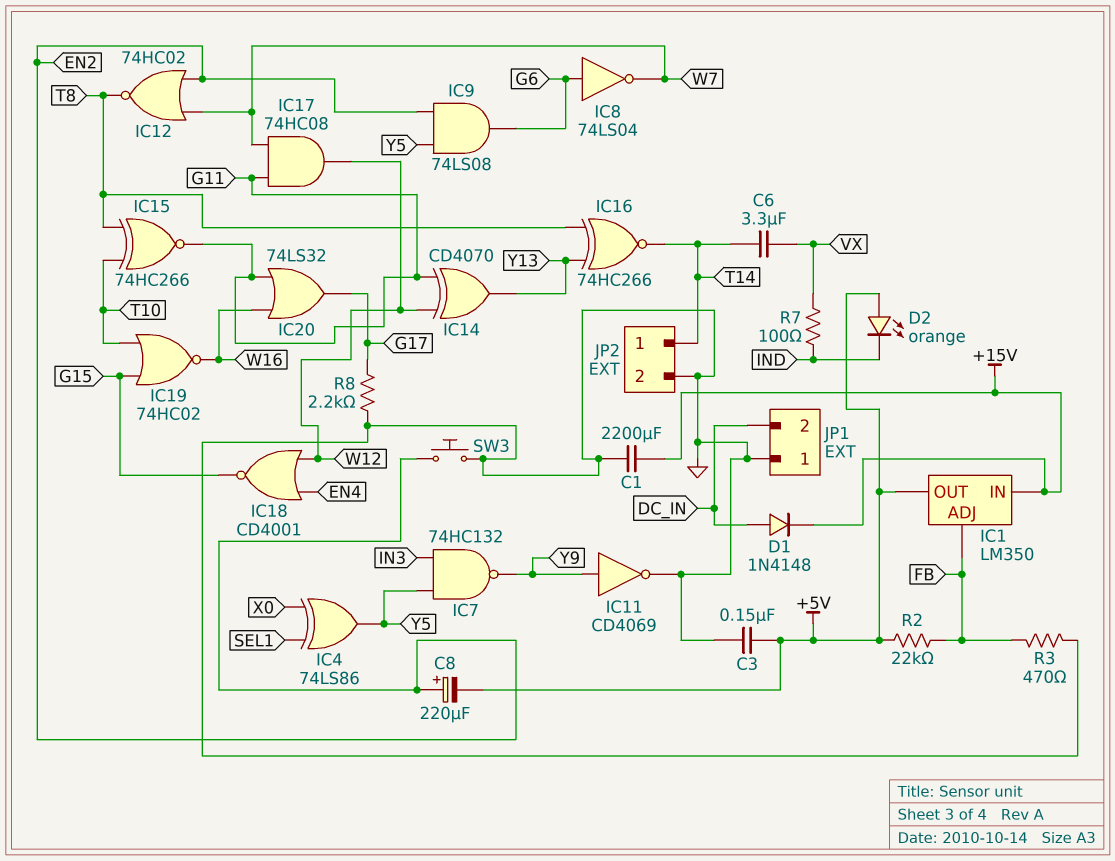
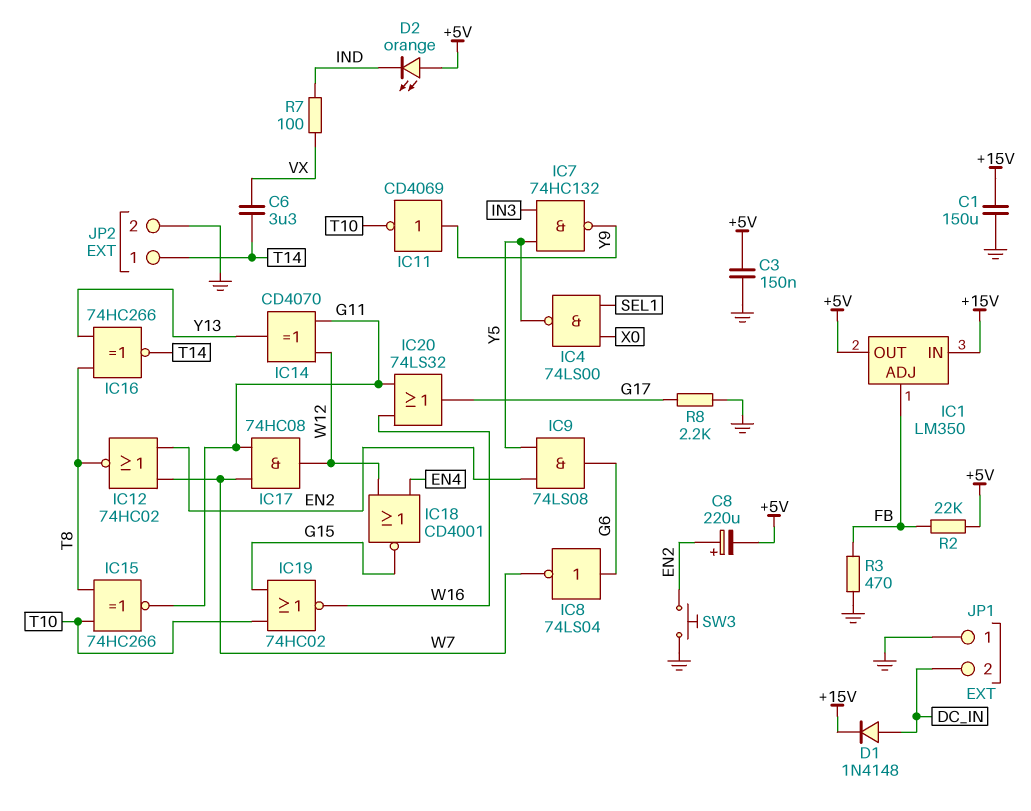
C1: 2200uF (+15V, GND) -> 150uF (+15V, GND)
IC4: XOR 74LS86 (in SEL1, in X0, out Y5) -> NAND 74LS00 (in SEL1, in X0, out Y5)
IC11: NOT CD4069 (in Y9, out GND) -> NOT CD4069 (in Y9, out T10)

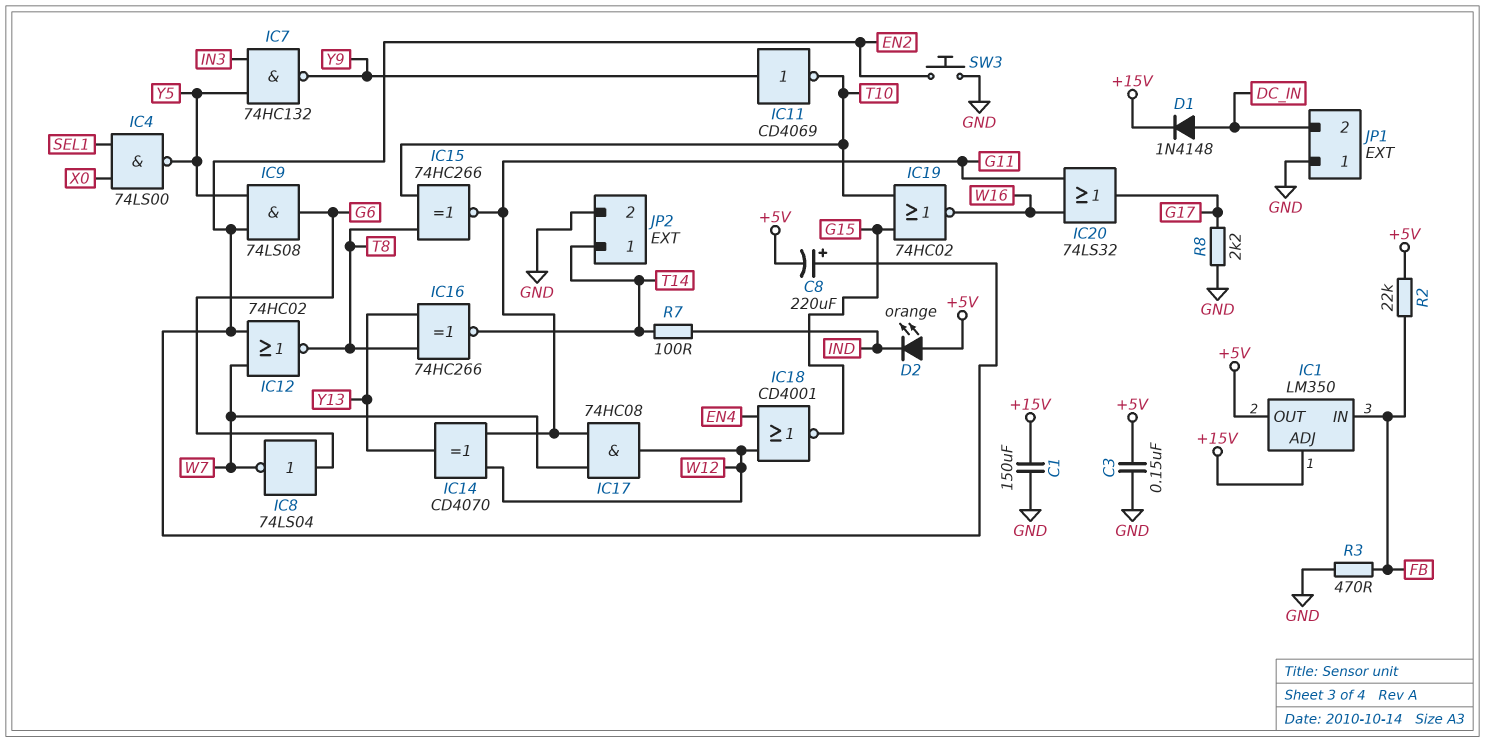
C6: 3.3uF (T14, VX) -> none
IC1 pin ADJ: FB -> +15V
IC1 pin IN: +15V -> FB
R7: 100 (IND, VX) -> 100 (IND, T14)

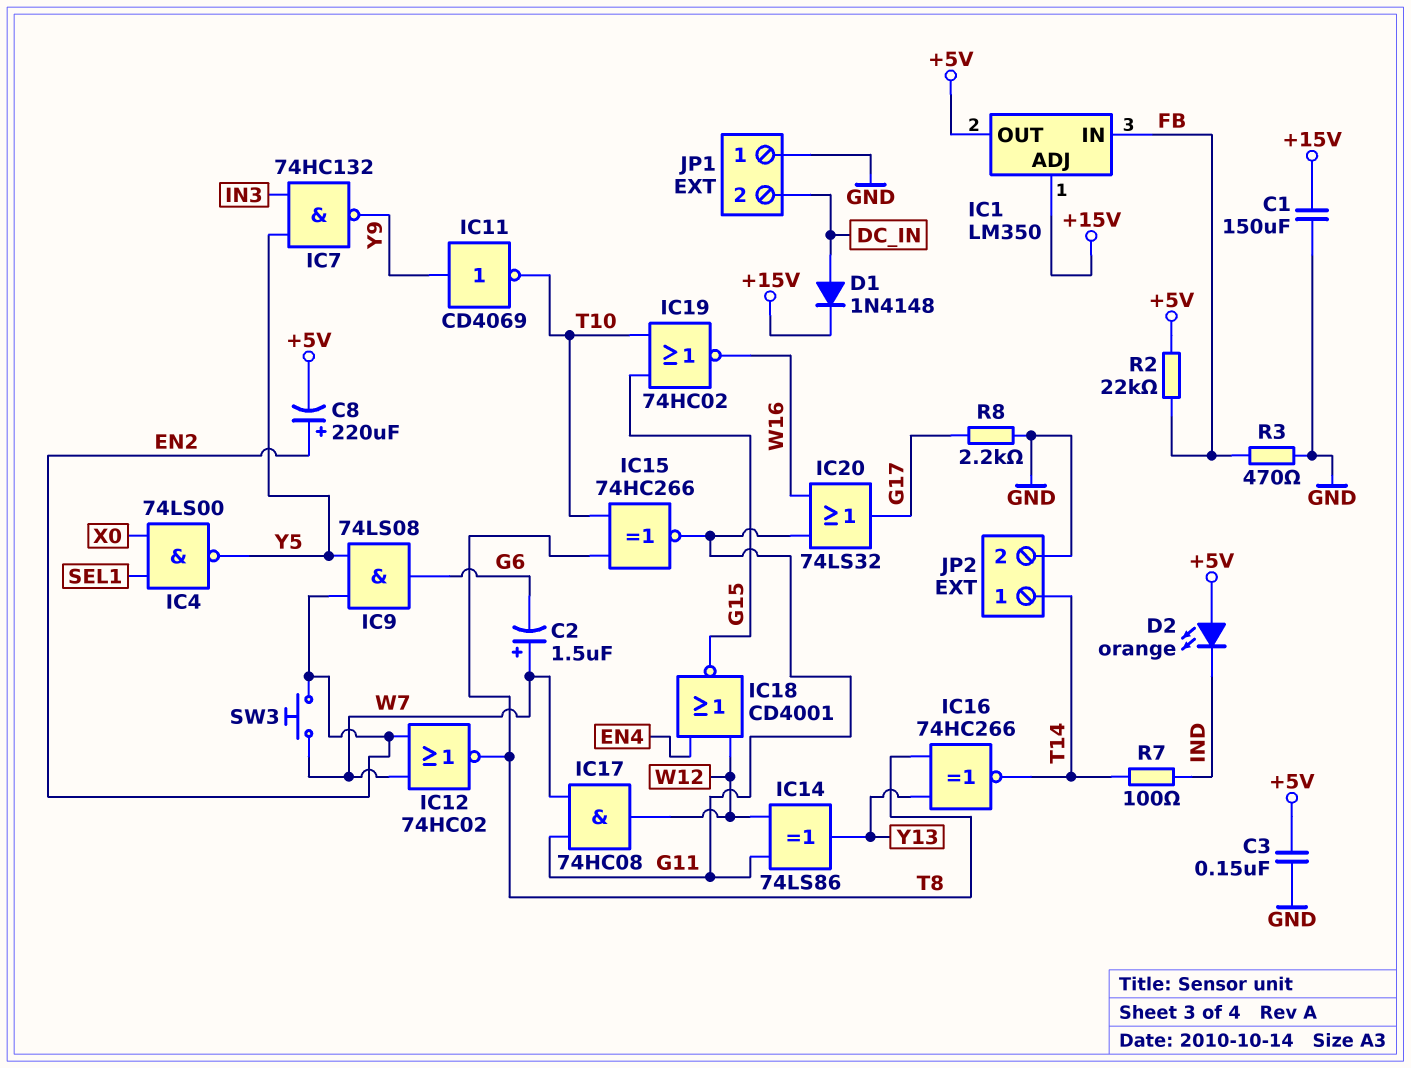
C2: none -> 1.5uF (plus W7, minus G6)
IC8: NOT 74LS04 (in G6, out W7) -> none
IC14: XOR CD4070 (in G11, in W12, out Y13) -> XOR 74LS86 (in G11, in W12, out Y13)
SW3: button (EN2, GND) -> button (EN2, W7)

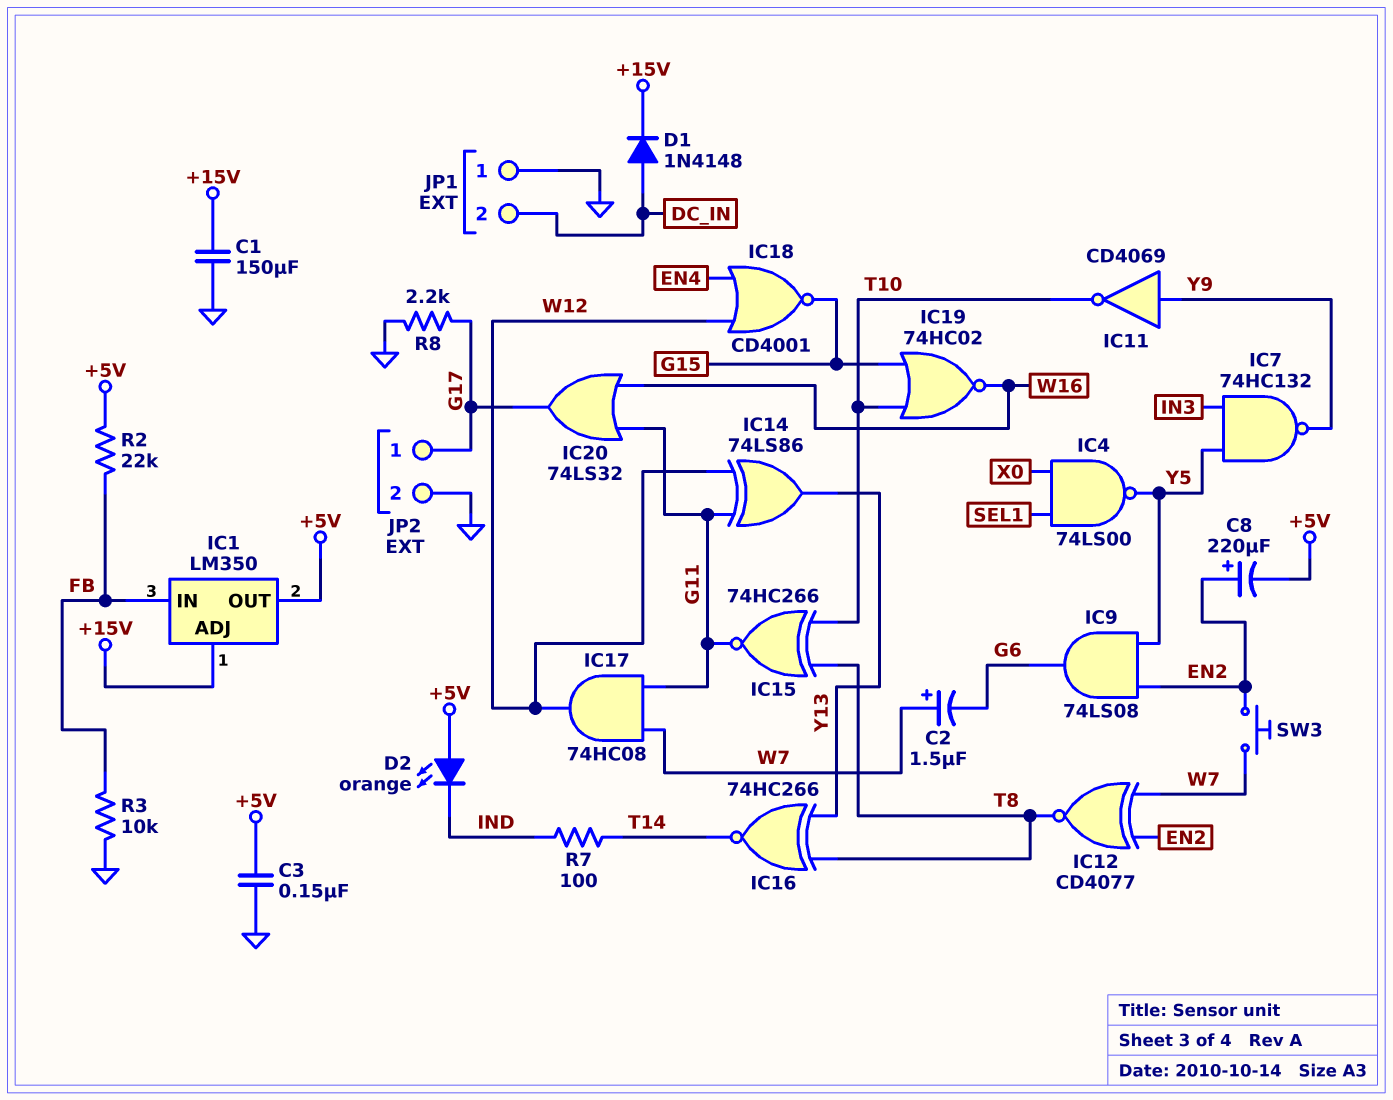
IC12: NOR 74HC02 (in EN2, in W7, out T8) -> XNOR CD4077 (in EN2, in W7, out T8)
JP2 pin 1: T14 -> G17
R3: 470 (FB, GND) -> 10k (FB, GND)

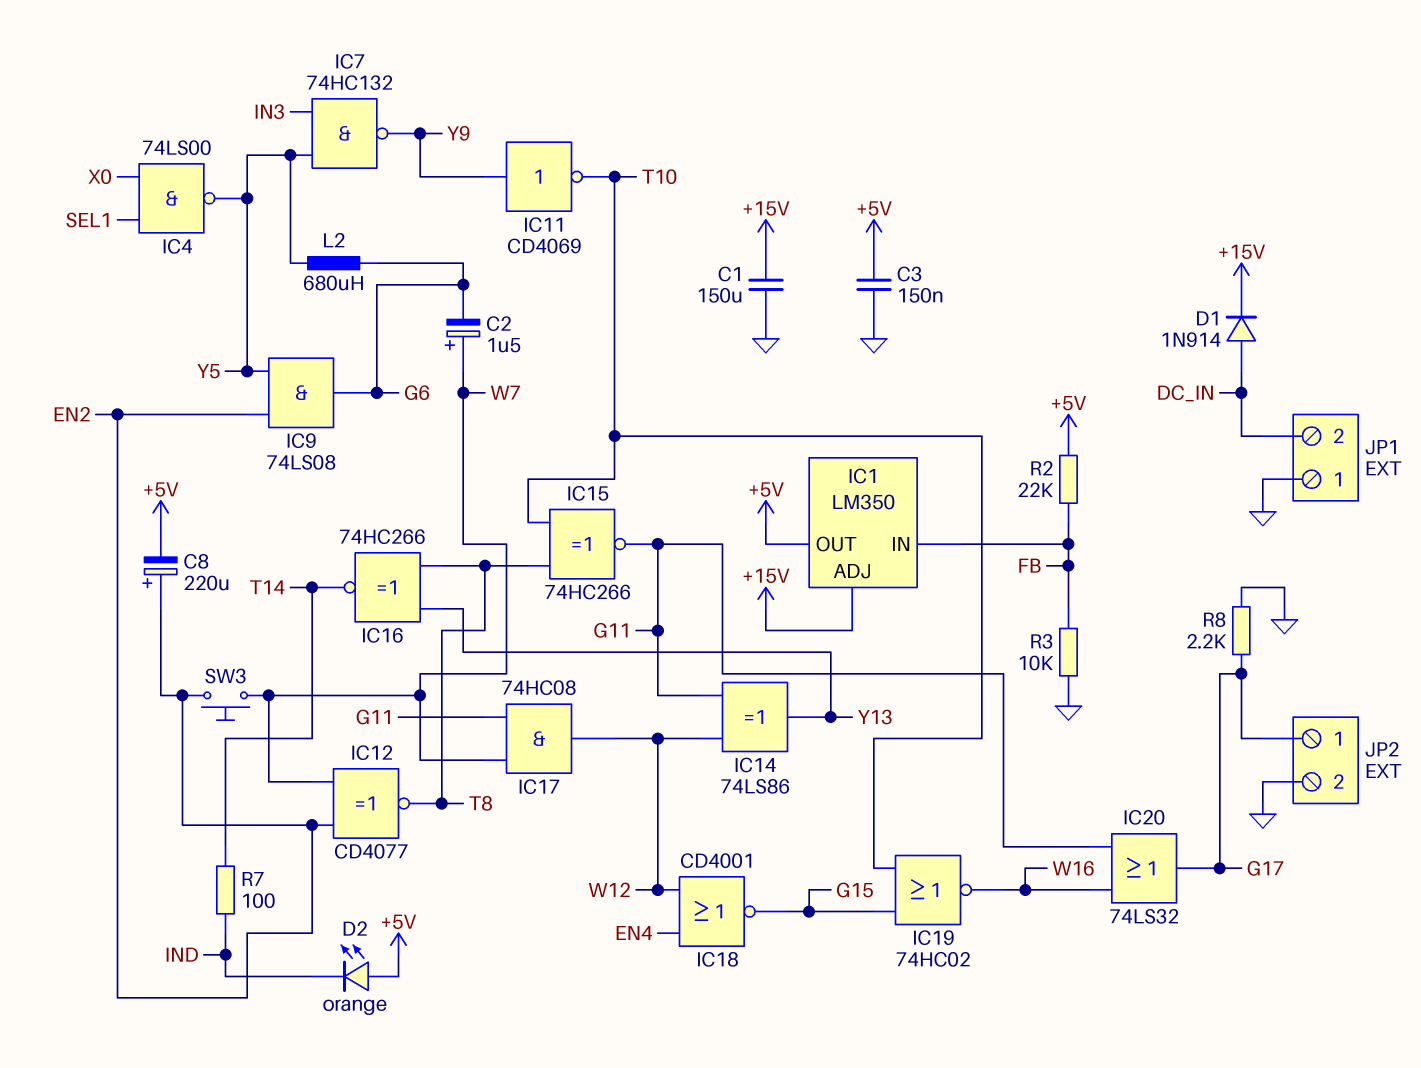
D1: diode 1N4148 (A DC_IN, K +15V) -> diode 1N914 (A DC_IN, K +15V)
L2: none -> 680uH (G6, Y5)

